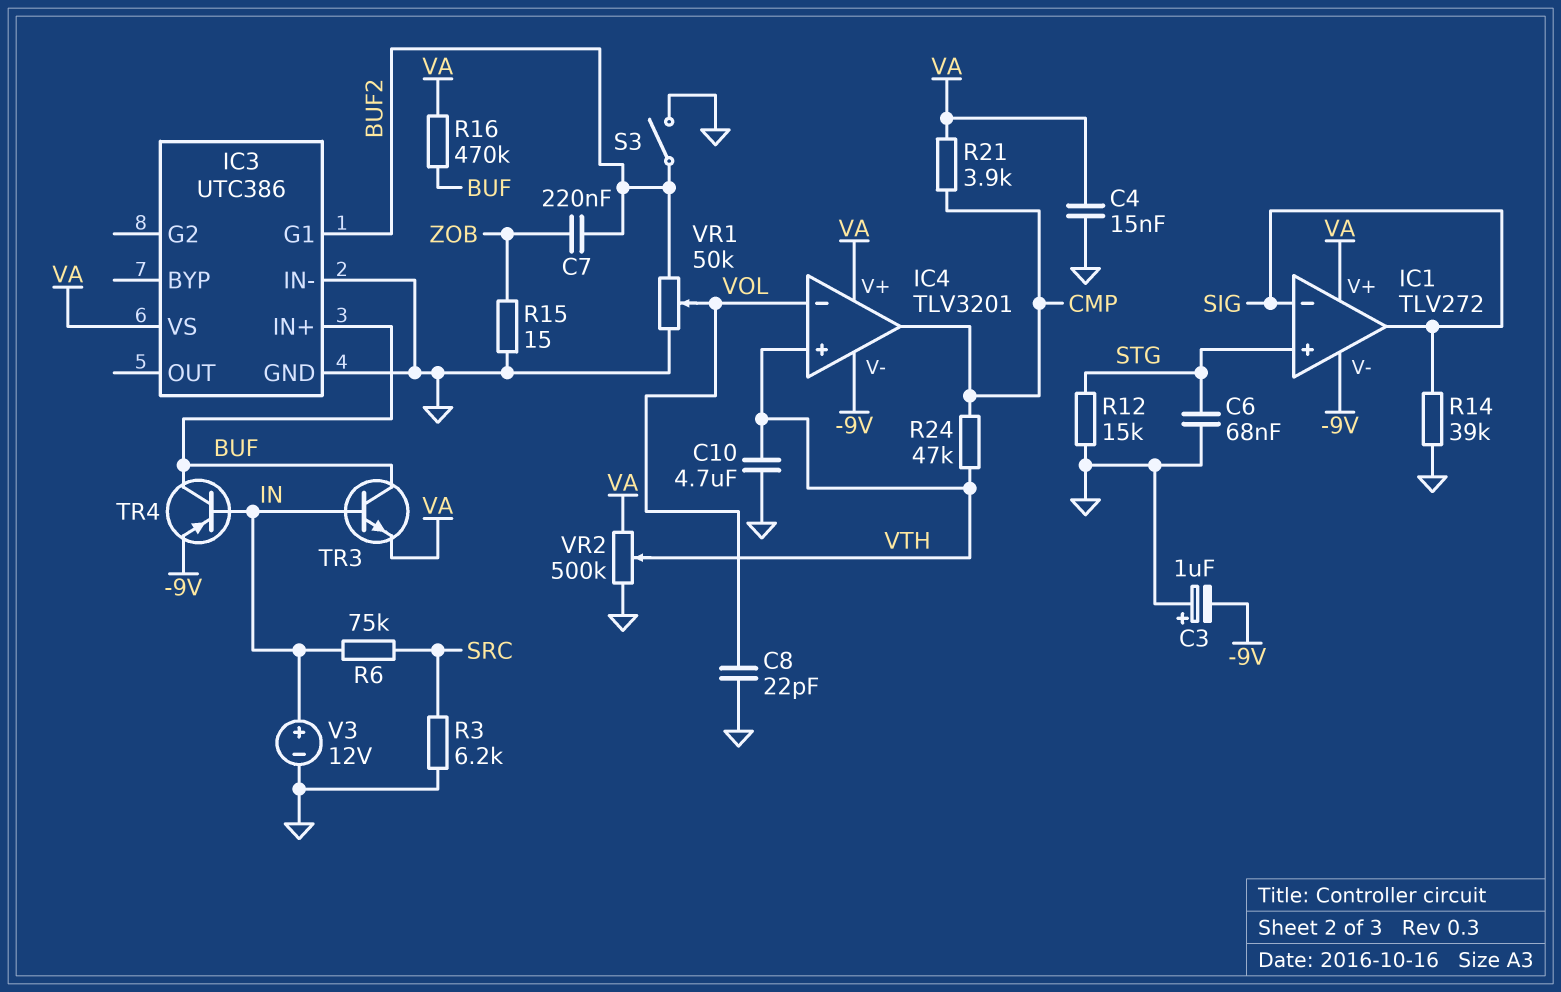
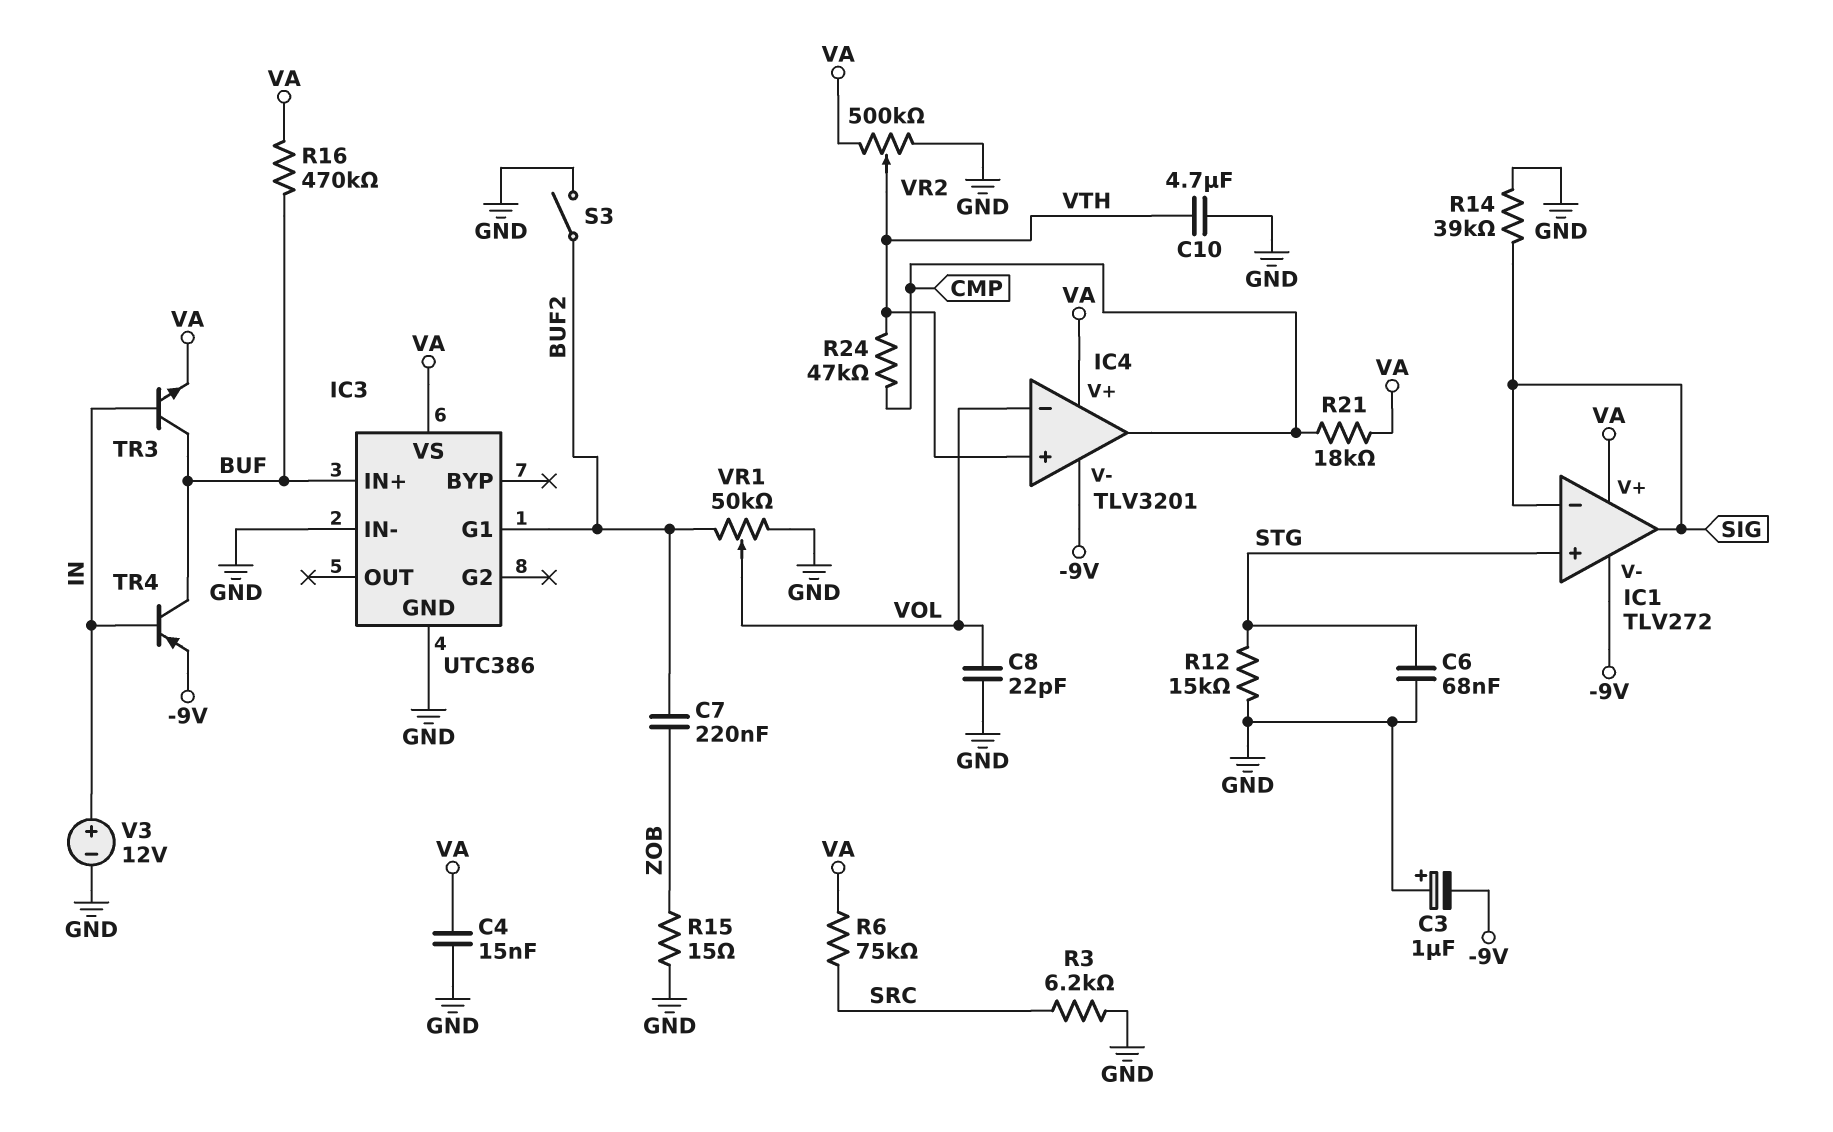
R6: 75k (IN, SRC) -> 75k (SRC, VA)
R21: 3.9k (CMP, VA) -> 18k (CMP, VA)

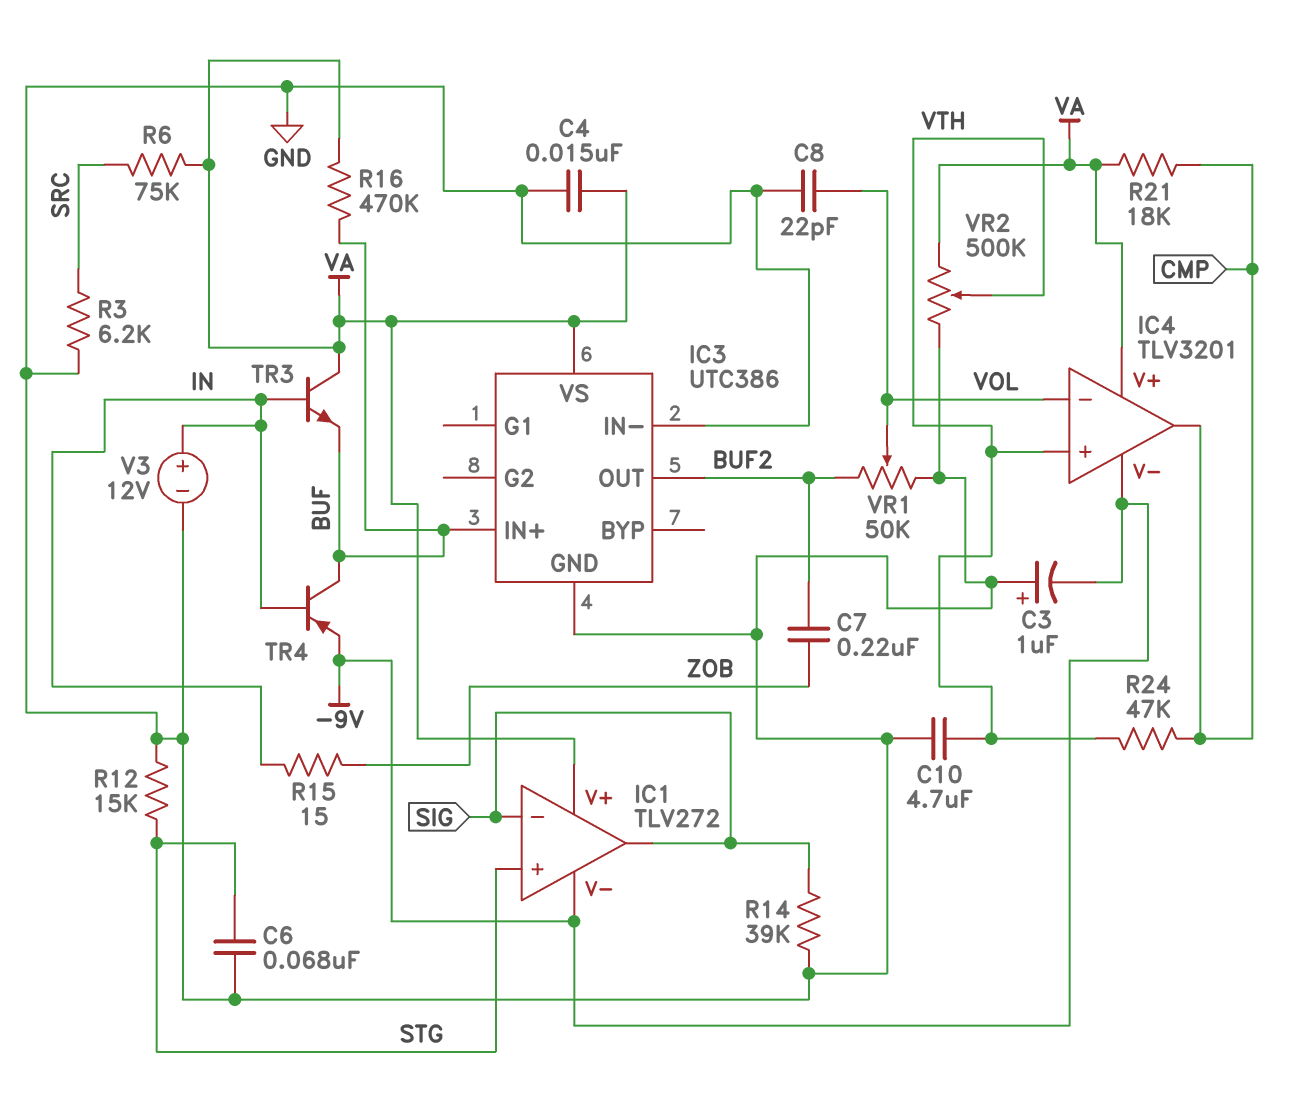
IC3 pin G1: BUF2 -> none
IC3 pin OUT: none -> BUF2
R15: 15 (GND, ZOB) -> 15 (IN, ZOB)
S3: switch (BUF2, GND) -> none
TR3: NPN (B IN, C BUF, E VA) -> NPN (B IN, C VA, E BUF)

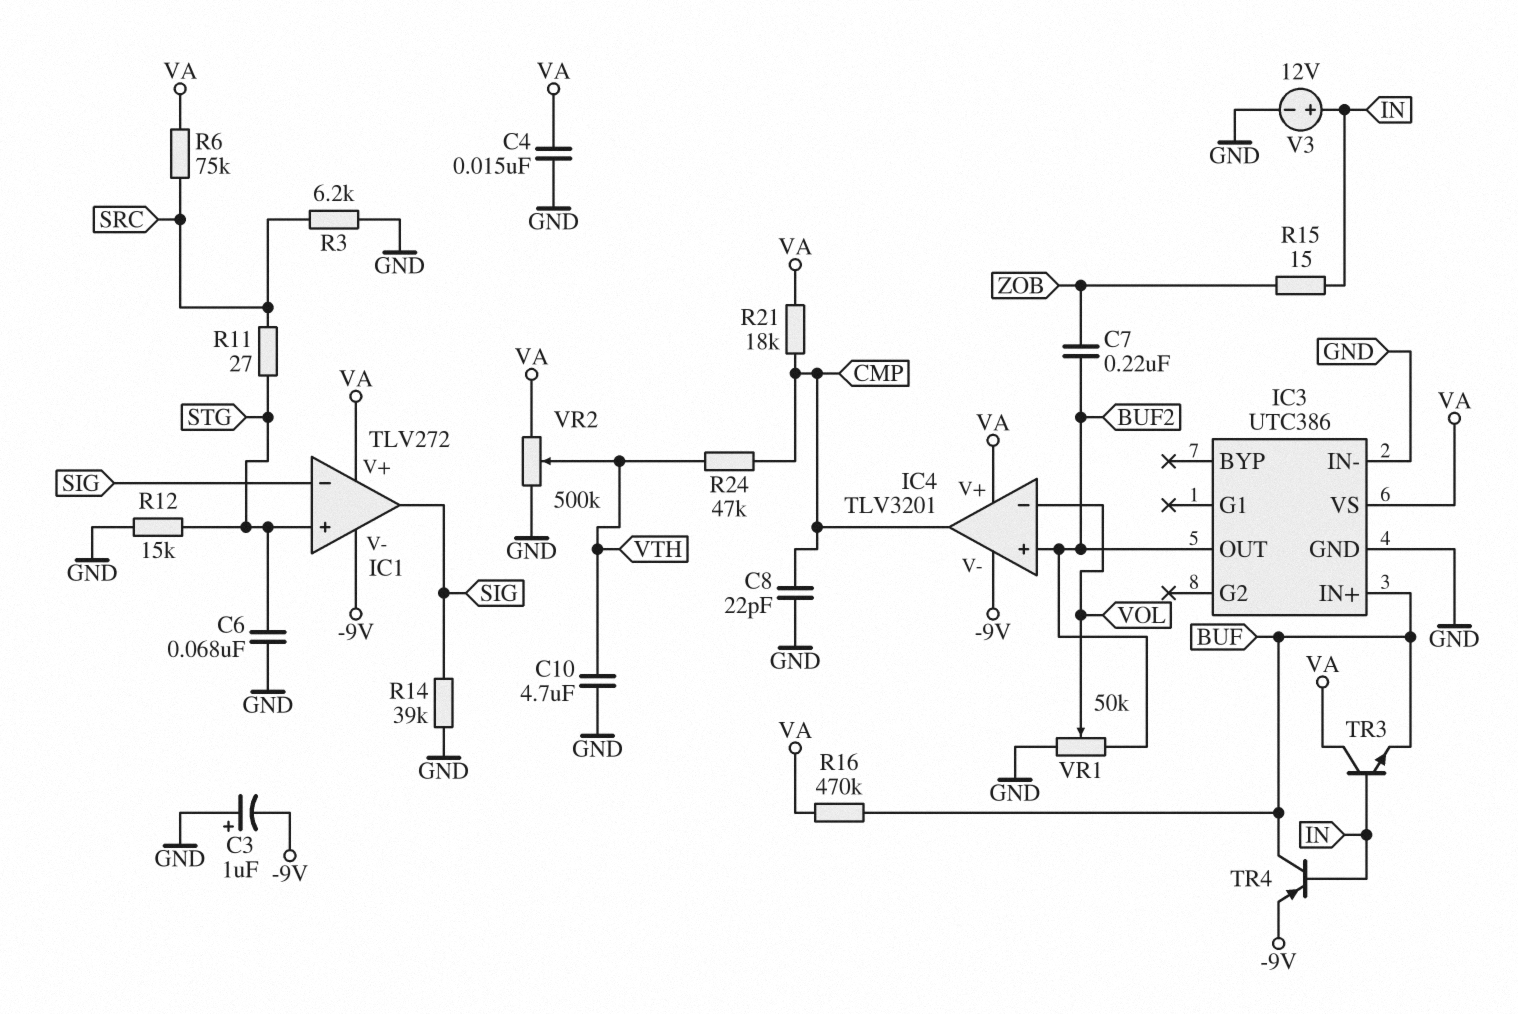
C8: 22pF (GND, VOL) -> 22pF (CMP, GND)
IC4 pin in+: VTH -> BUF2
R11: none -> 27 (SRC, STG)

